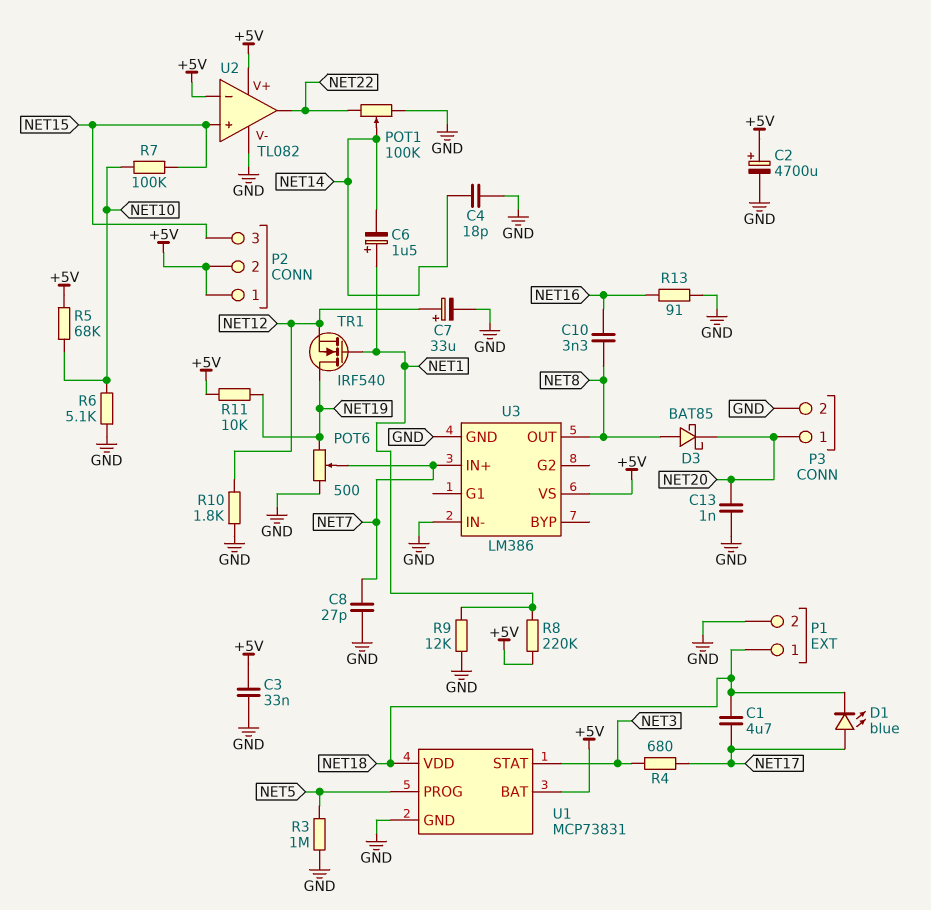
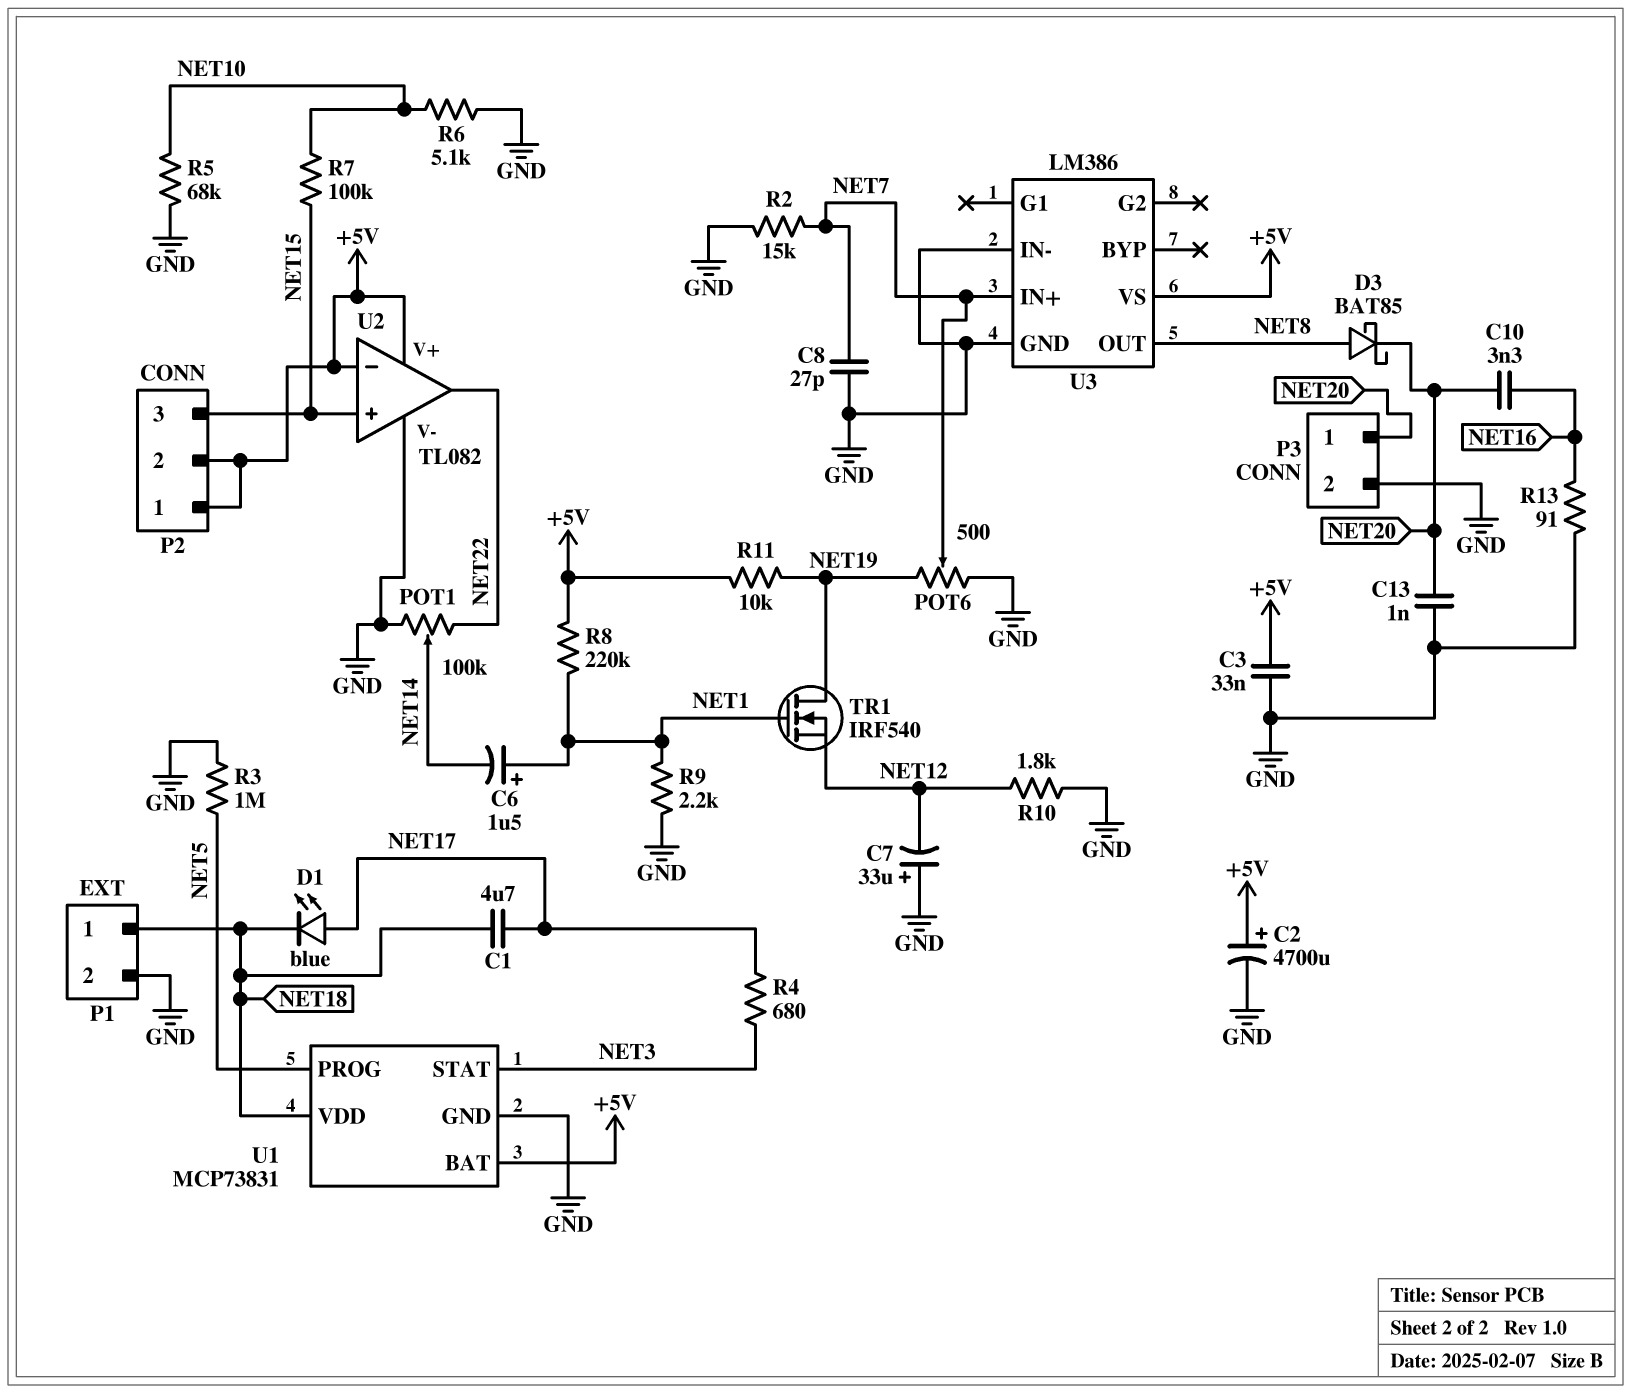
C4: 18pF (GND, NET14) -> none
C7: 33uF (plus NET12, minus GND) -> 33uF (plus GND, minus NET12)
C10: 3.3nF (NET8, NET16) -> 3.3nF (NET16, NET20)
R2: none -> 15k (GND, NET7)
R5: 68k (+5V, NET10) -> 68k (GND, NET10)
R9: 12k (GND, NET1) -> 2.2k (GND, NET1)

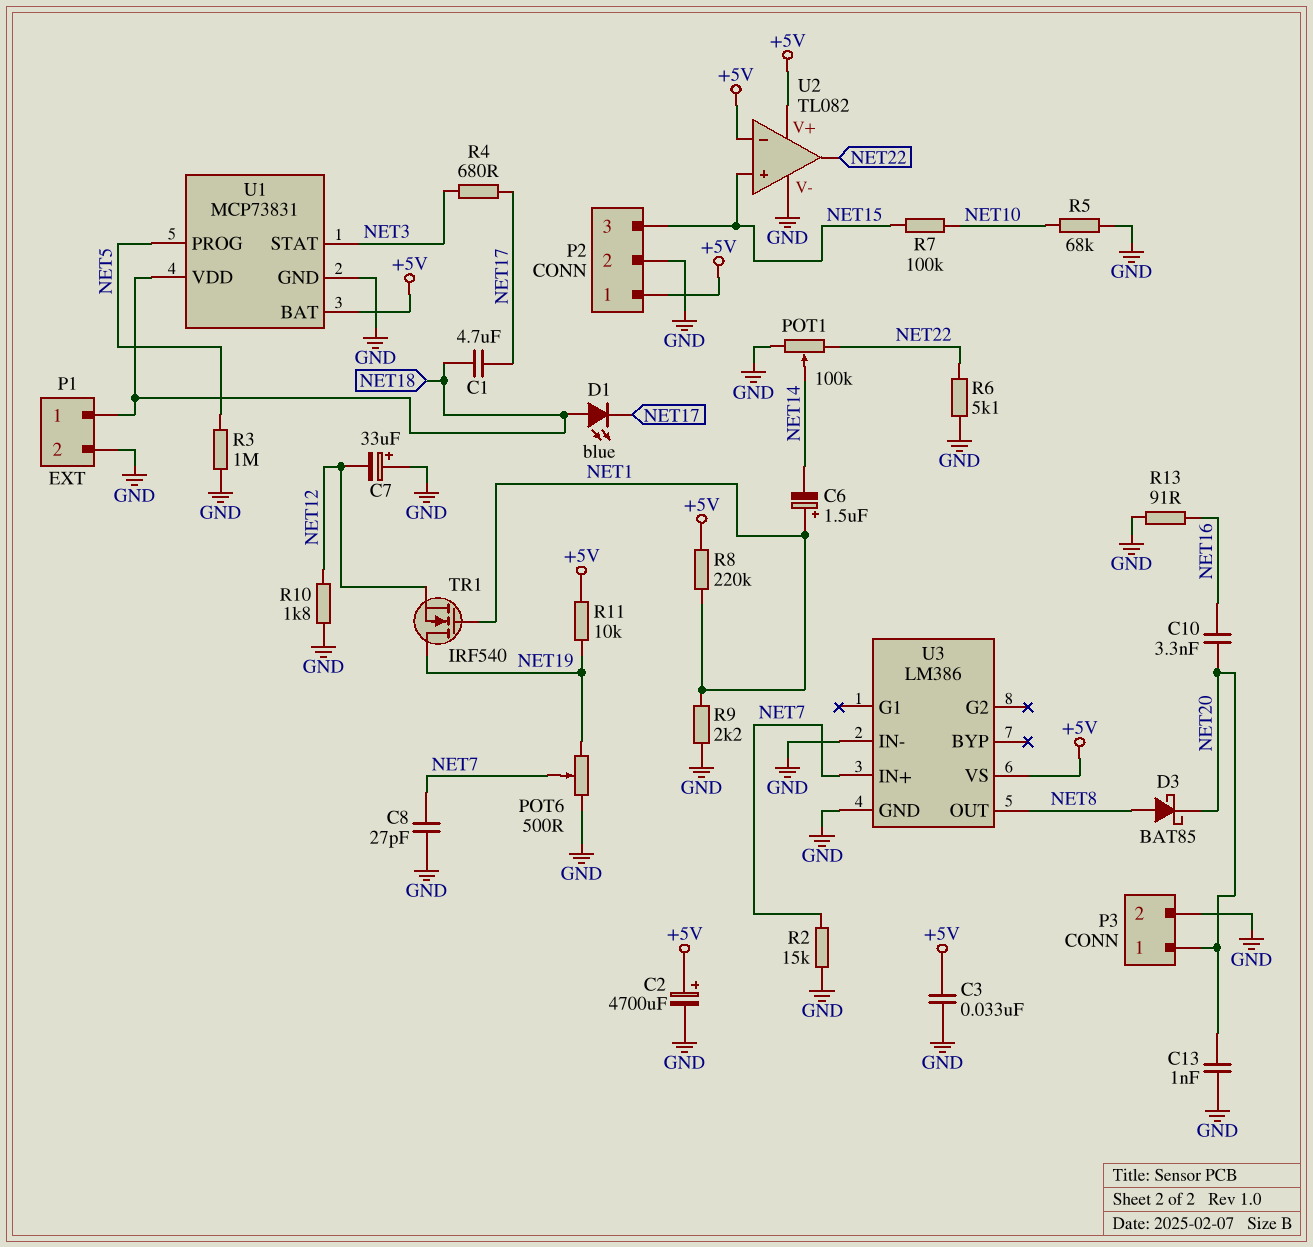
D1: LED blue (A NET17, K NET18) -> LED blue (A NET18, K NET17)
P2 pin 2: +5V -> GND
R6: 5.1k (GND, NET10) -> 5.1k (GND, NET22)

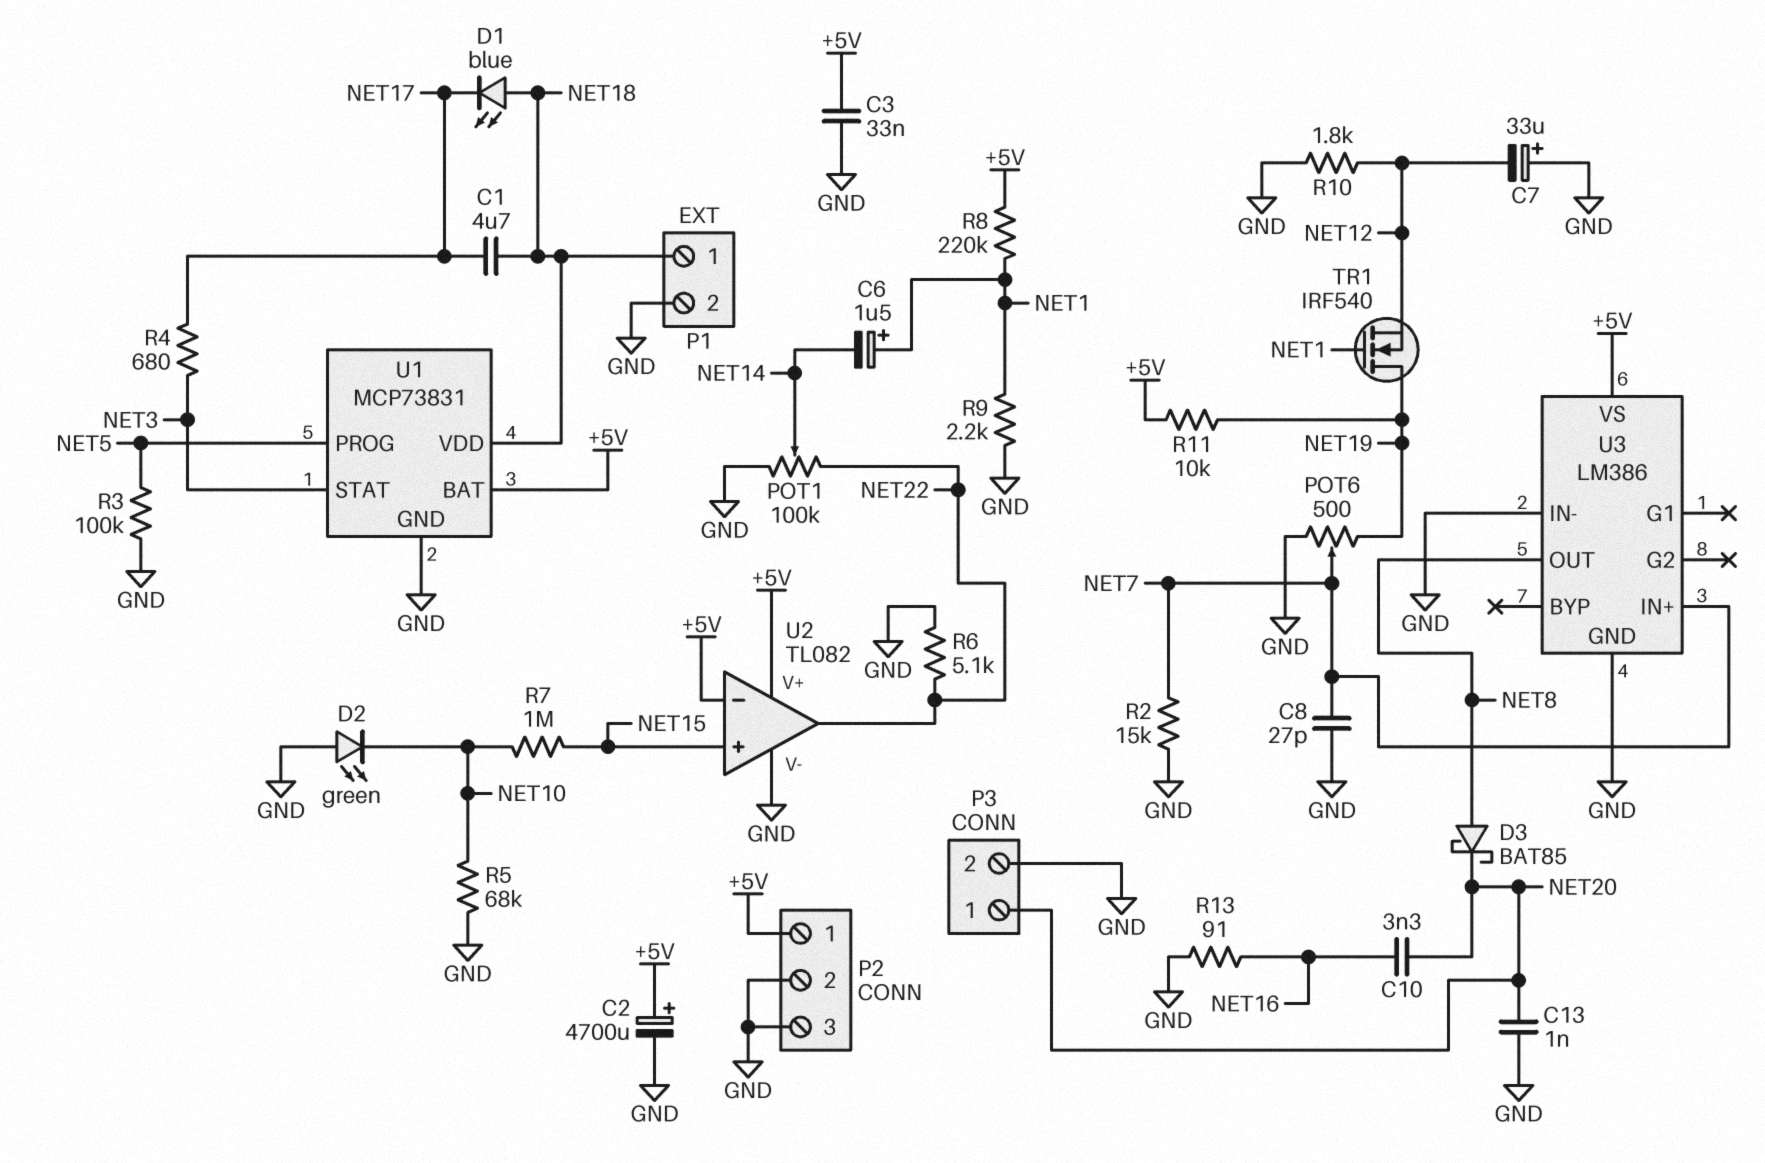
D2: none -> LED green (A GND, K NET10)
P2 pin 3: NET15 -> GND
R3: 1M (GND, NET5) -> 100k (GND, NET5)
R7: 100k (NET10, NET15) -> 1M (NET10, NET15)

